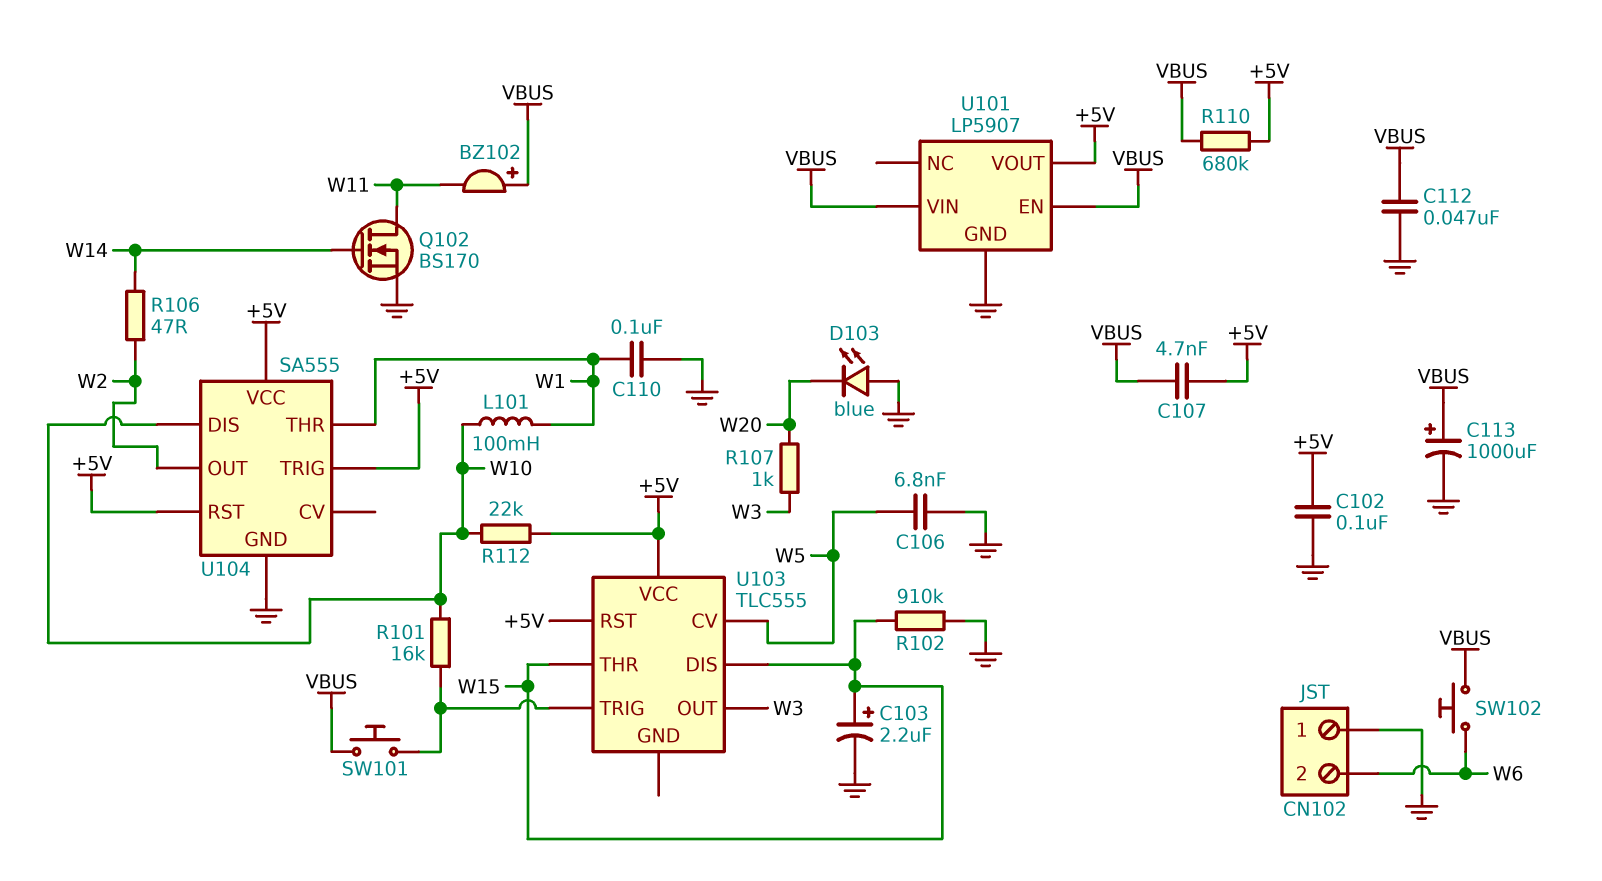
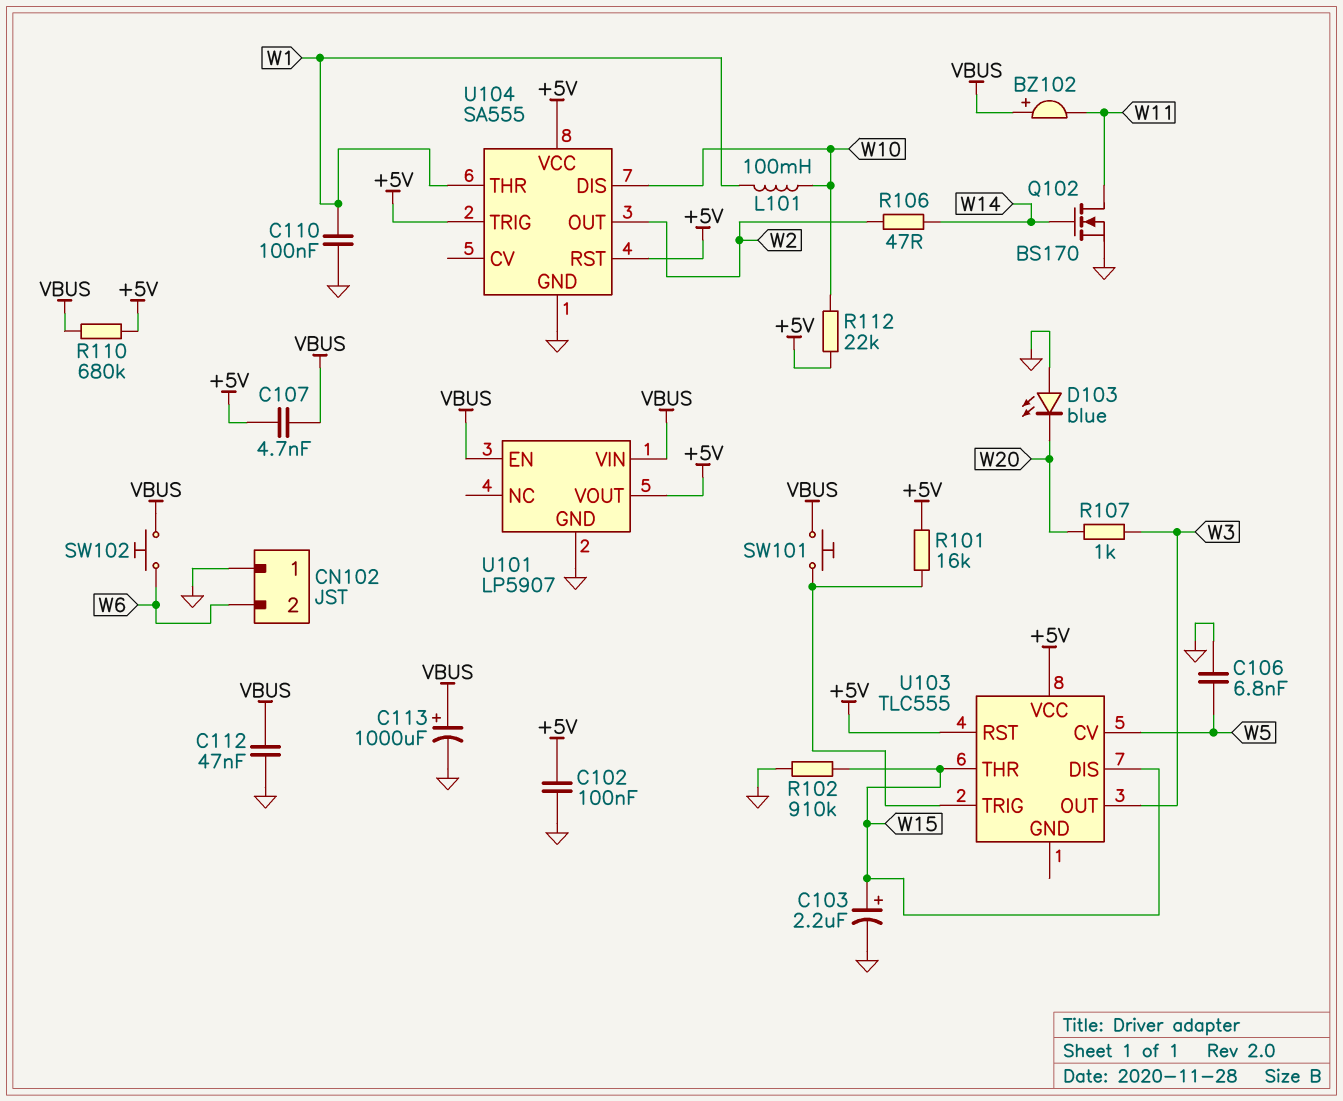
R101: 16k (U103/TRIG, W10) -> 16k (+5V, U103/TRIG)

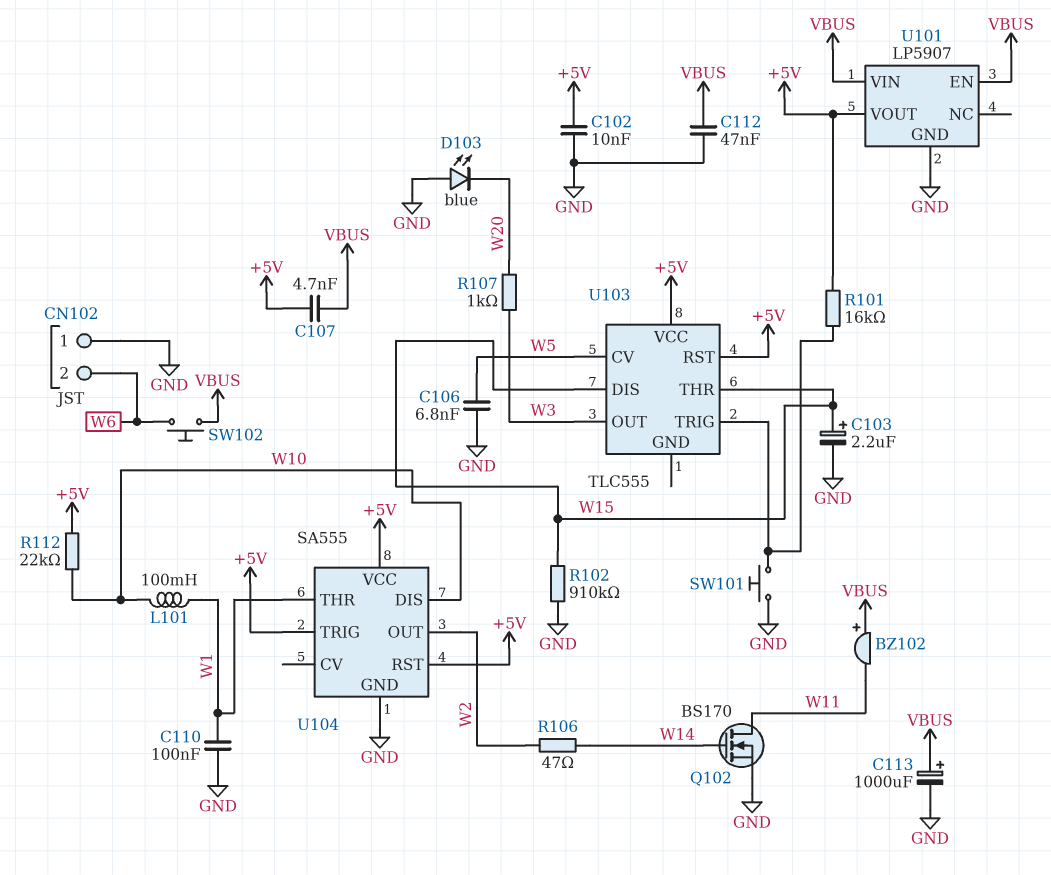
C102: 100nF (+5V, GND) -> 10nF (+5V, GND)
R110: 680k (+5V, VBUS) -> none
SW101: button (U103/TRIG, VBUS) -> button (GND, U103/TRIG)

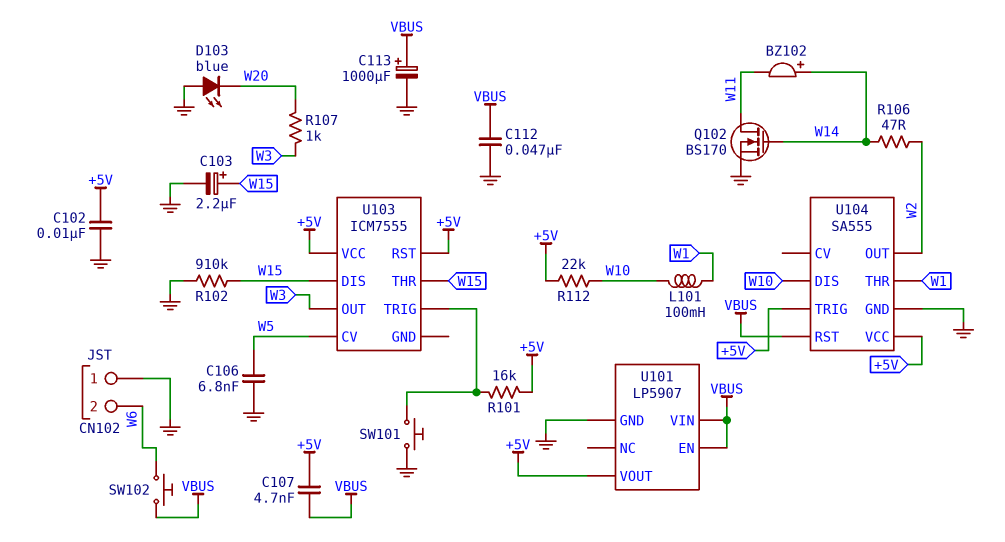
BZ102: buzzer (plus VBUS, minus W11) -> buzzer (plus W14, minus W11)
C110: 100nF (GND, W1) -> none
U103: TLC555 -> ICM7555
U104 pin RST: +5V -> VBUS

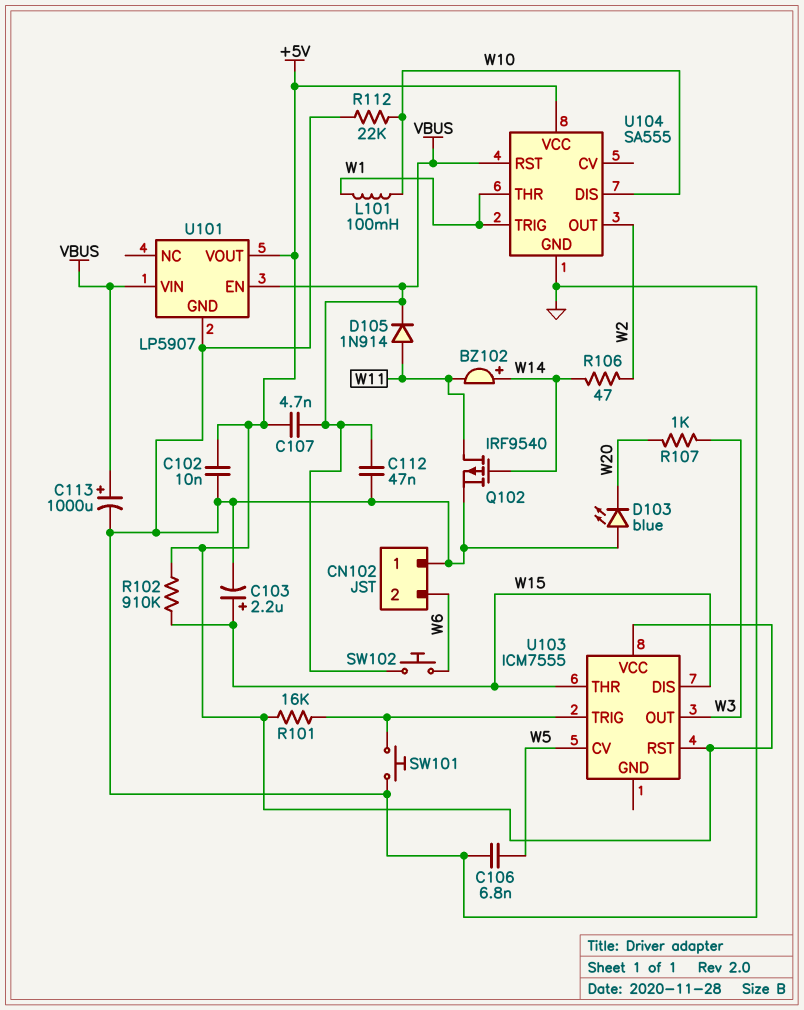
D105: none -> diode 1N914 (A W11, K VBUS)
Q102: NMOS BS170 (G W14, D W11, S GND) -> PMOS IRF9540 (G W14, D W11, S GND)
R102: 910k (GND, W15) -> 910k (+5V, W15)
R112: 22k (+5V, W10) -> 22k (GND, W10)
U104 pin TRIG: +5V -> W1

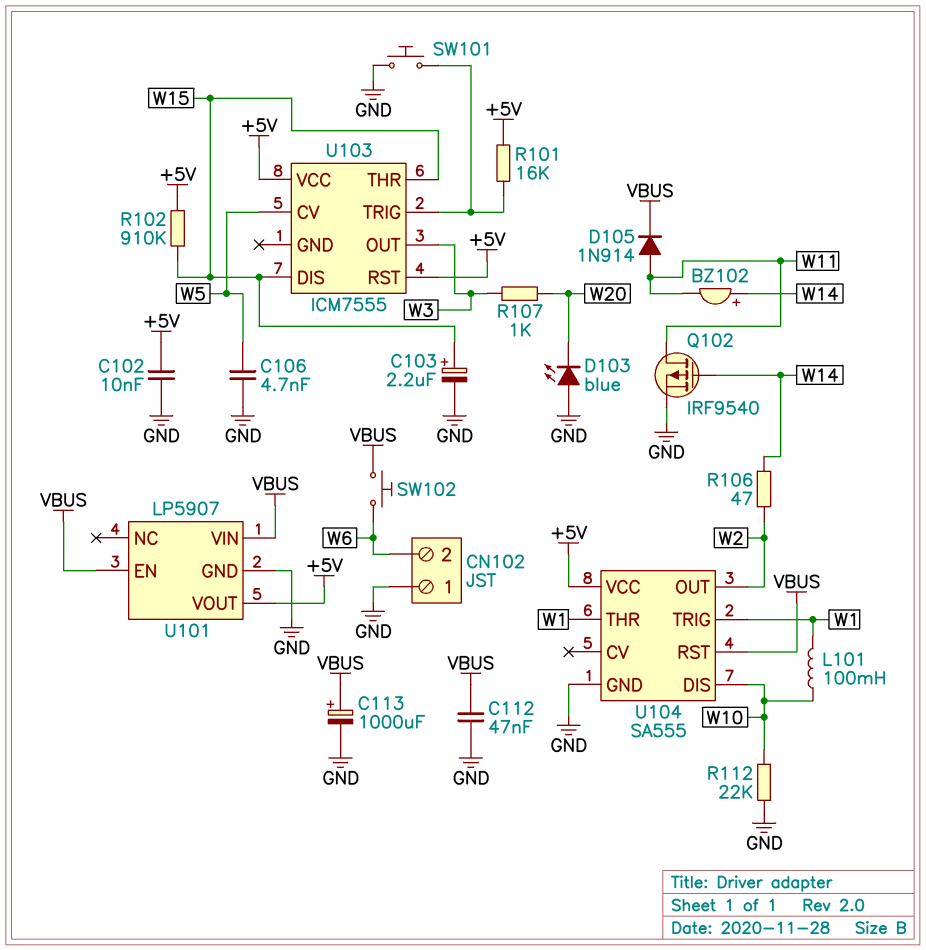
C106: 6.8nF (GND, W5) -> 4.7nF (GND, W5)
C107: 4.7nF (+5V, VBUS) -> none

